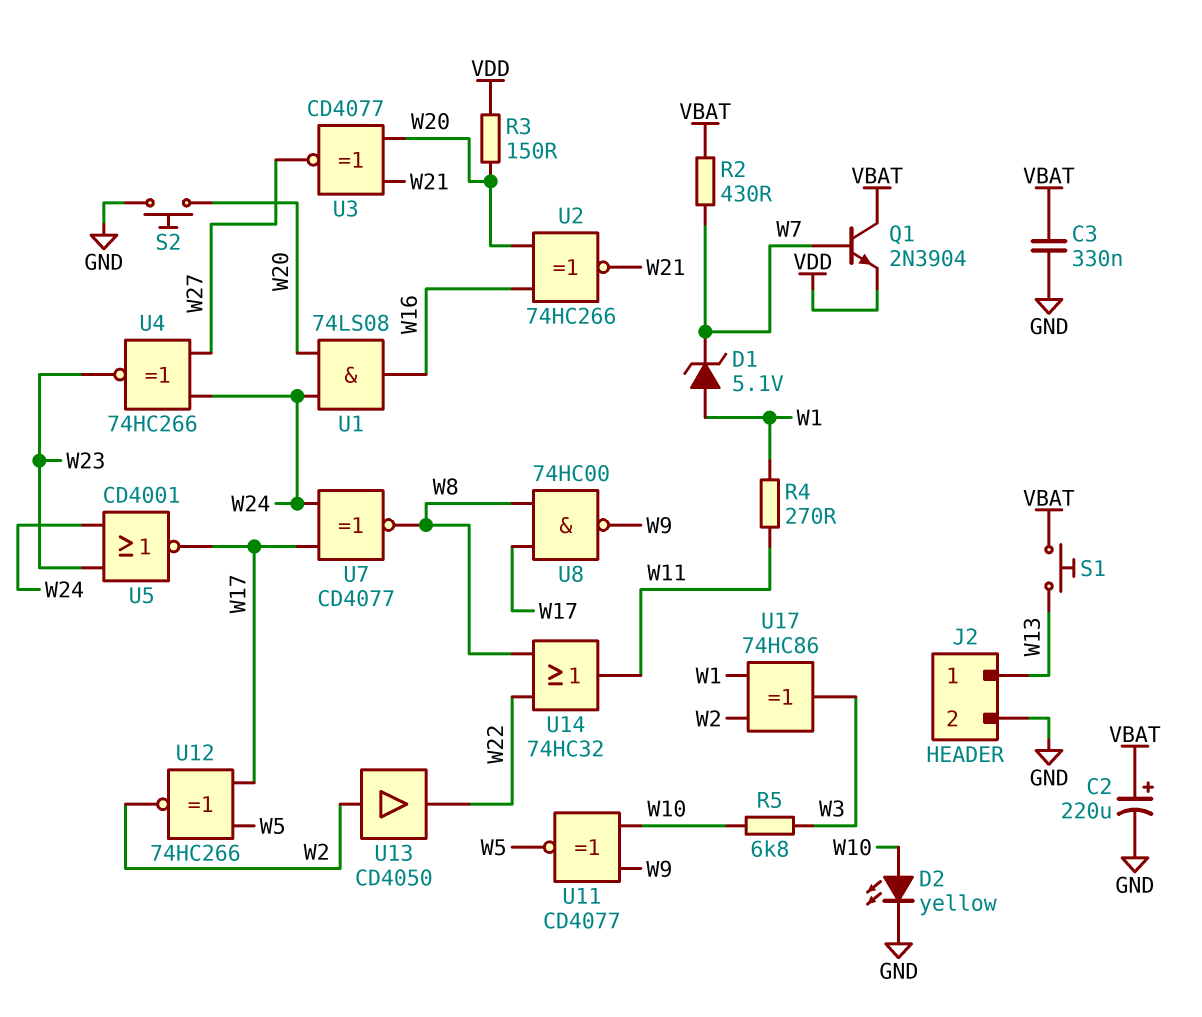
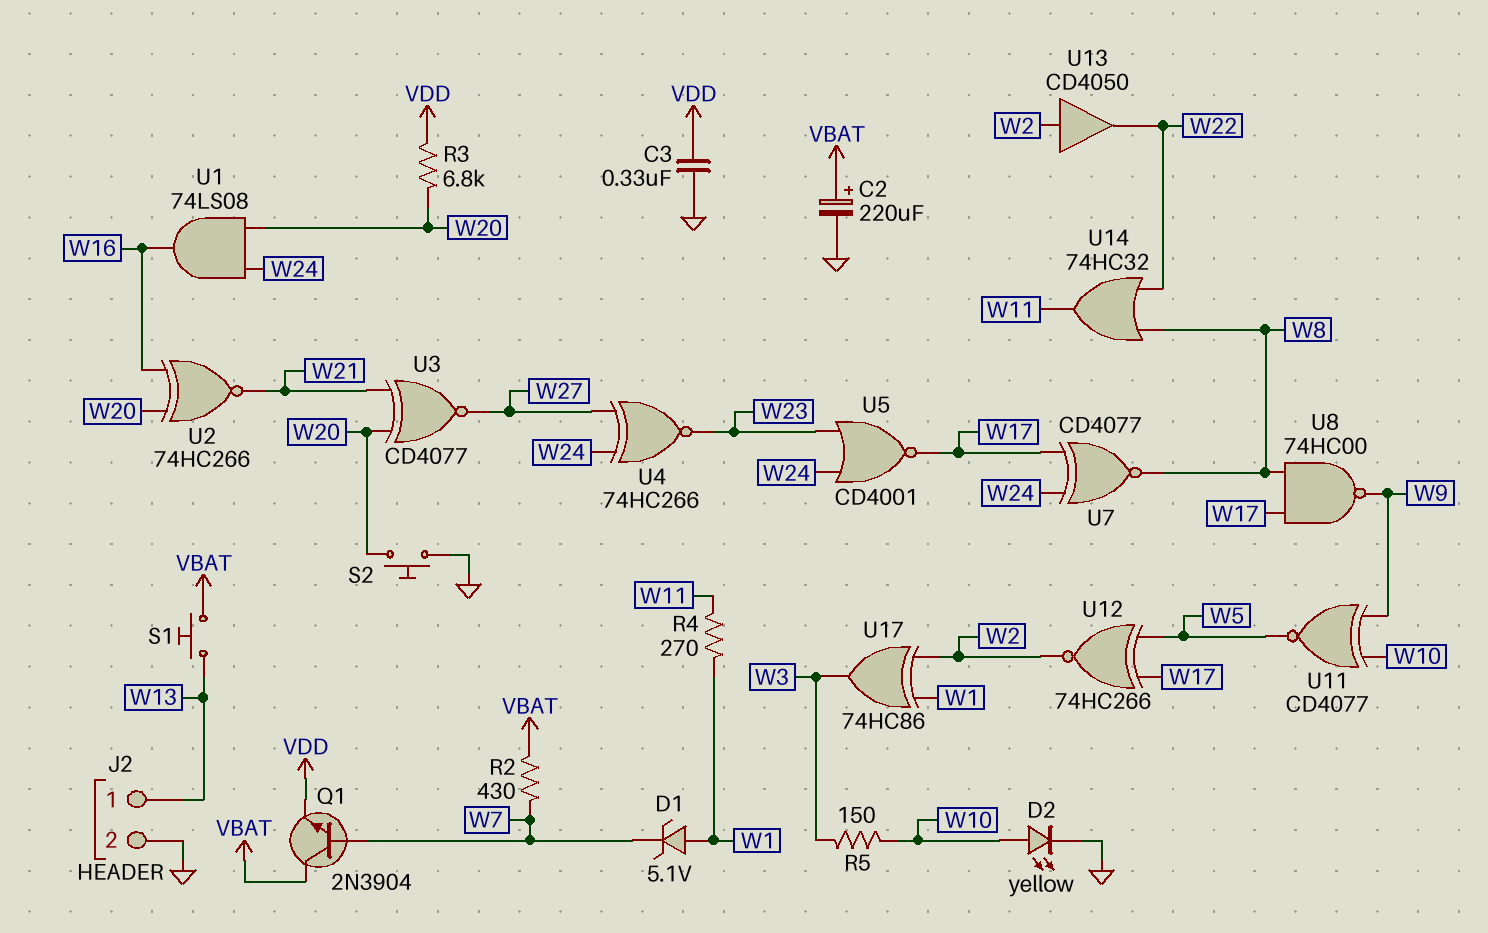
C3: 330nF (GND, VBAT) -> 330nF (GND, VDD)
R3: 150 (VDD, W20) -> 6.8k (VDD, W20)
R5: 6.8k (W3, W10) -> 150 (W3, W10)

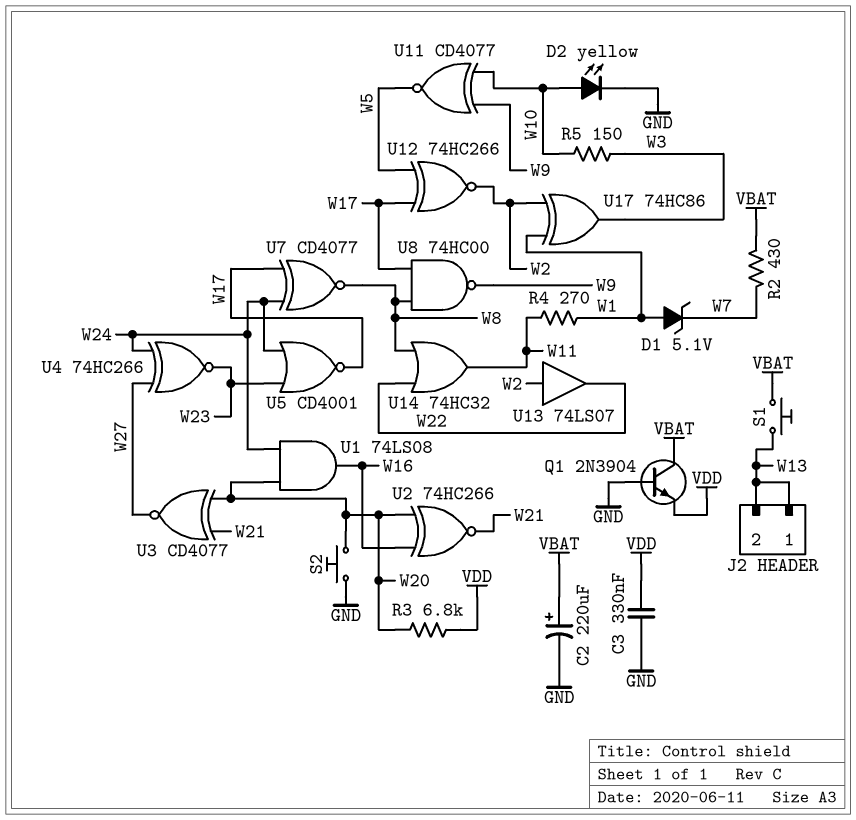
J2 pin 2: GND -> W13
Q1: NPN 2N3904 (B W7, C VBAT, E VDD) -> NPN 2N3904 (B GND, C VBAT, E VDD)
U13: buffer CD4050 (in W2, out W22) -> buffer 74LS07 (in W2, out W22)

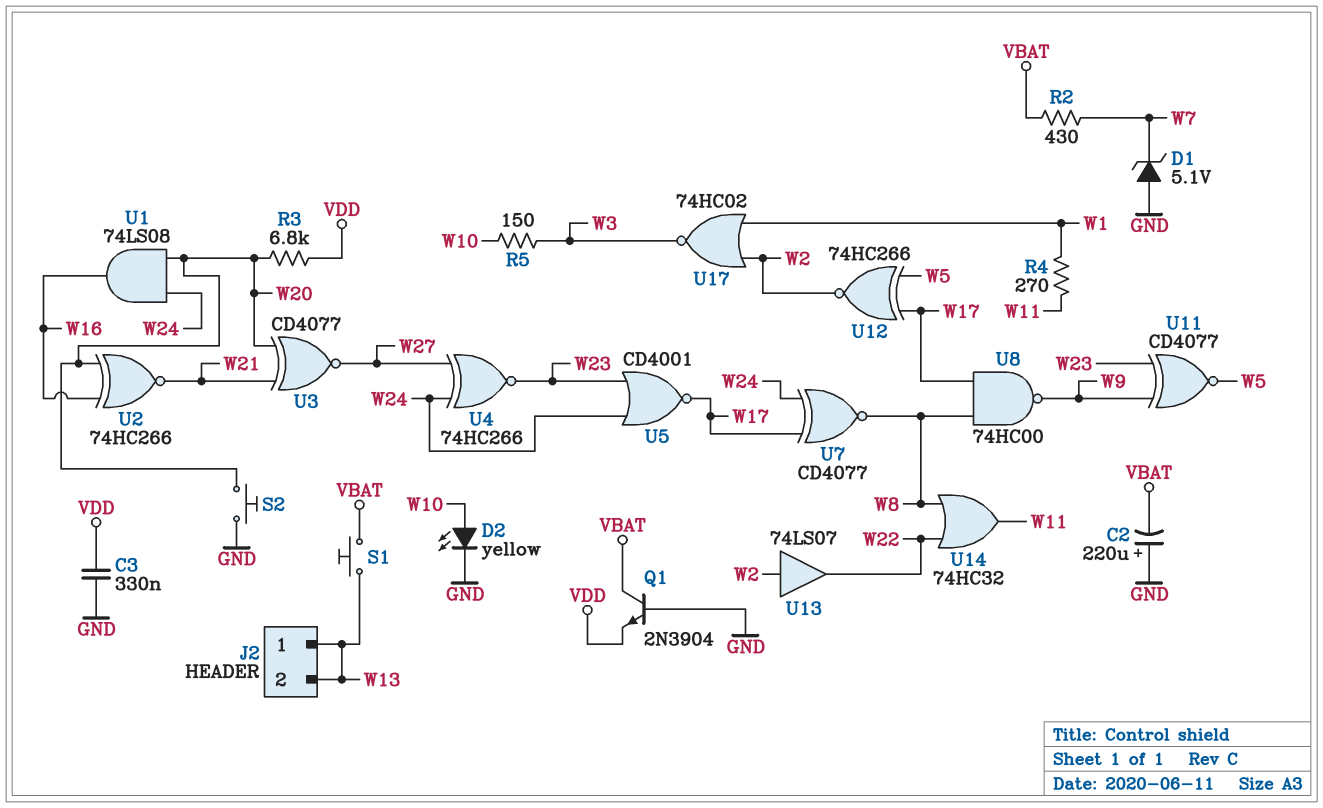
C2: 220uF (plus VBAT, minus GND) -> 220uF (plus GND, minus VBAT)
D1: zener 5.1V (A W1, K W7) -> zener 5.1V (A GND, K W7)
U11: XNOR CD4077 (in W9, in W10, out W5) -> XNOR CD4077 (in W9, in W23, out W5)
U17: XOR 74HC86 (in W1, in W2, out W3) -> NOR 74HC02 (in W1, in W2, out W3)

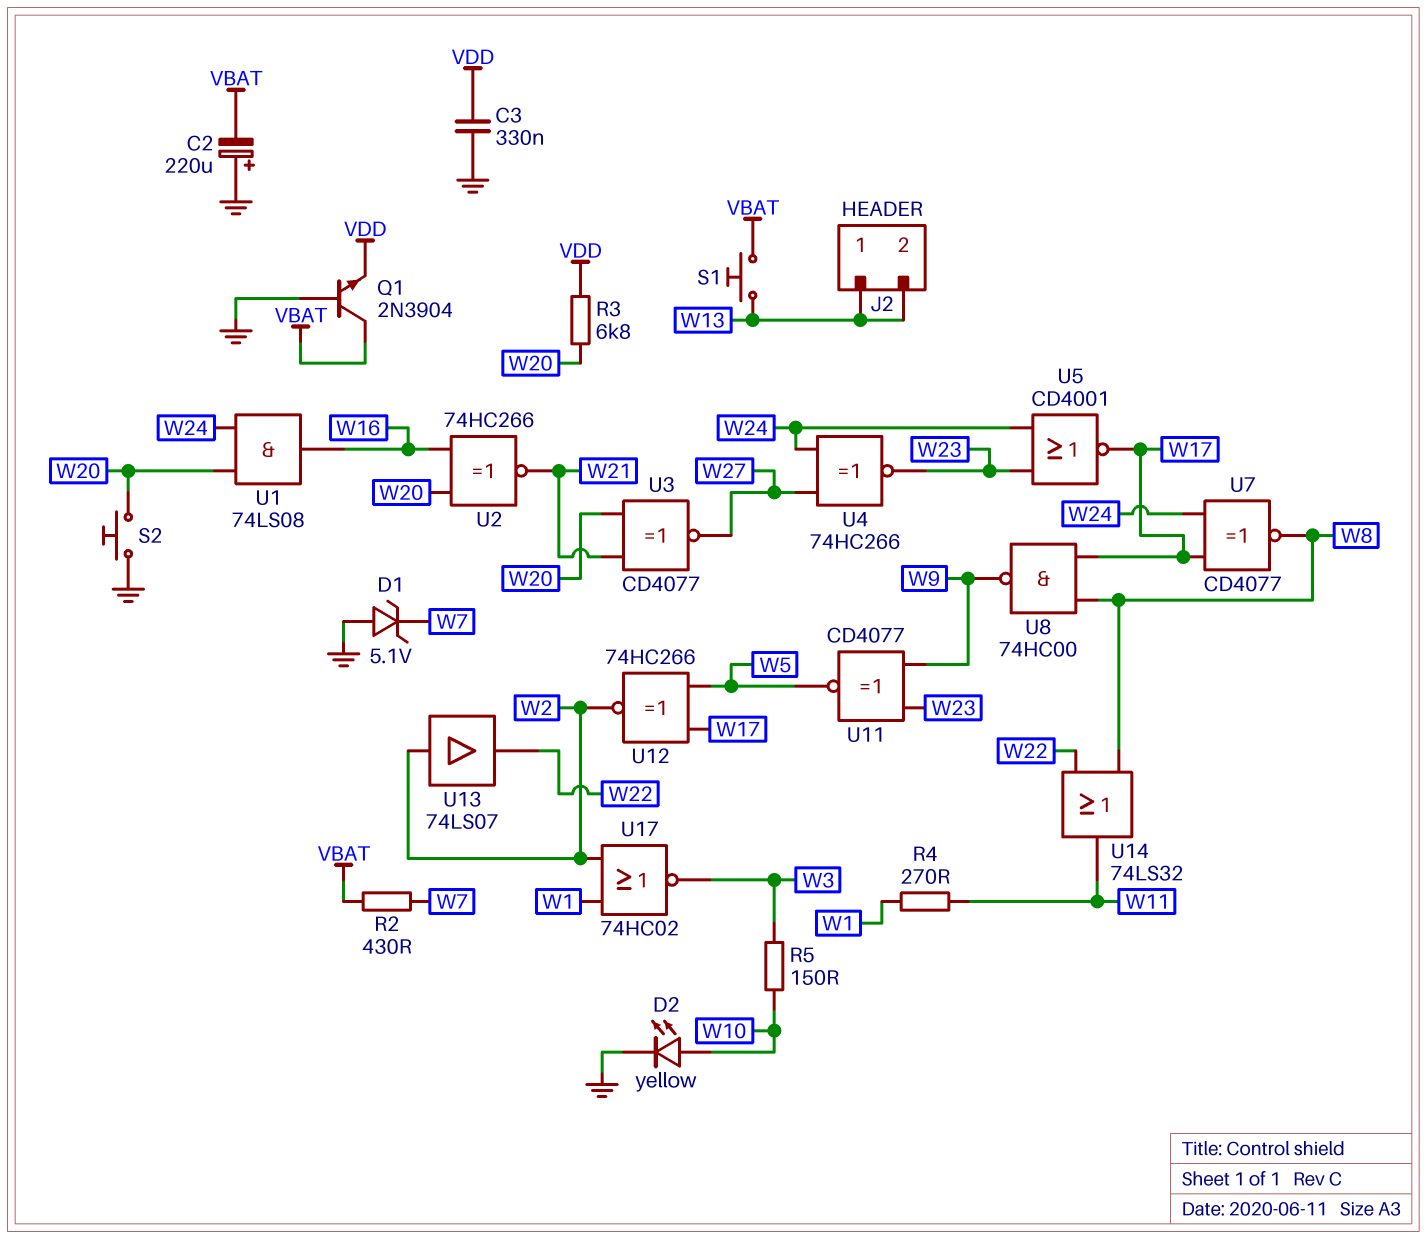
U14: OR 74HC32 (in W8, in W22, out W11) -> OR 74LS32 (in W8, in W22, out W11)

